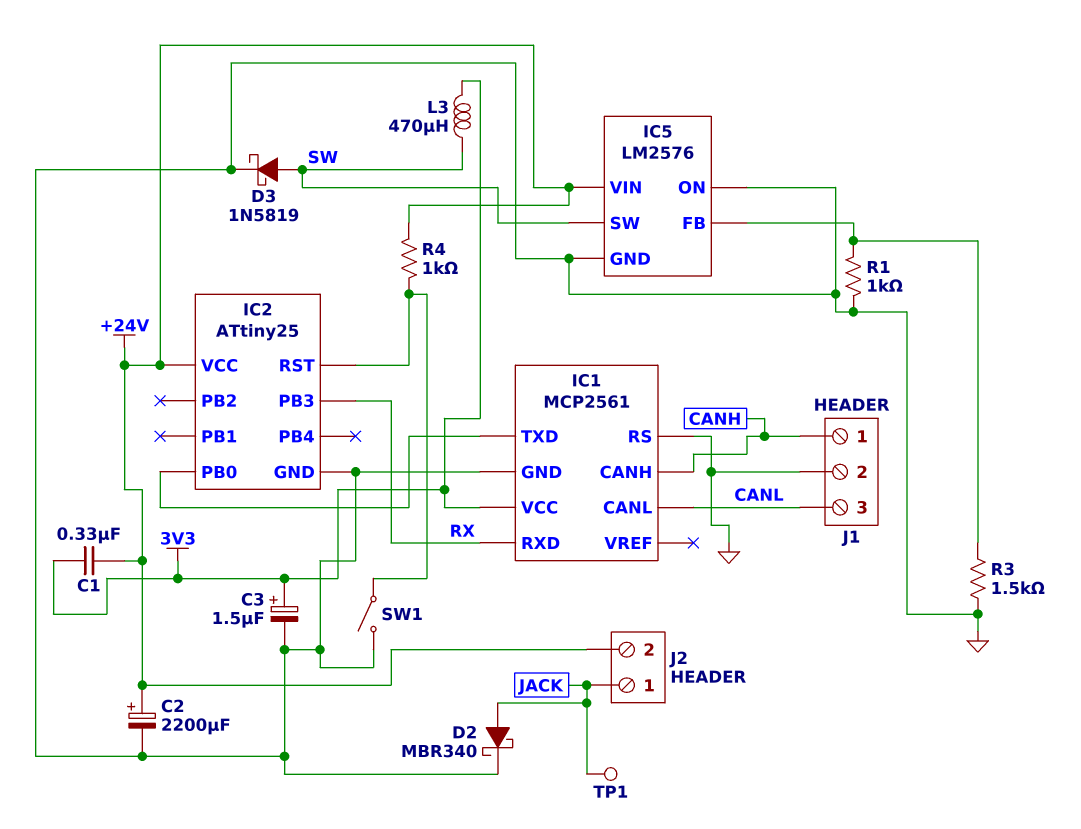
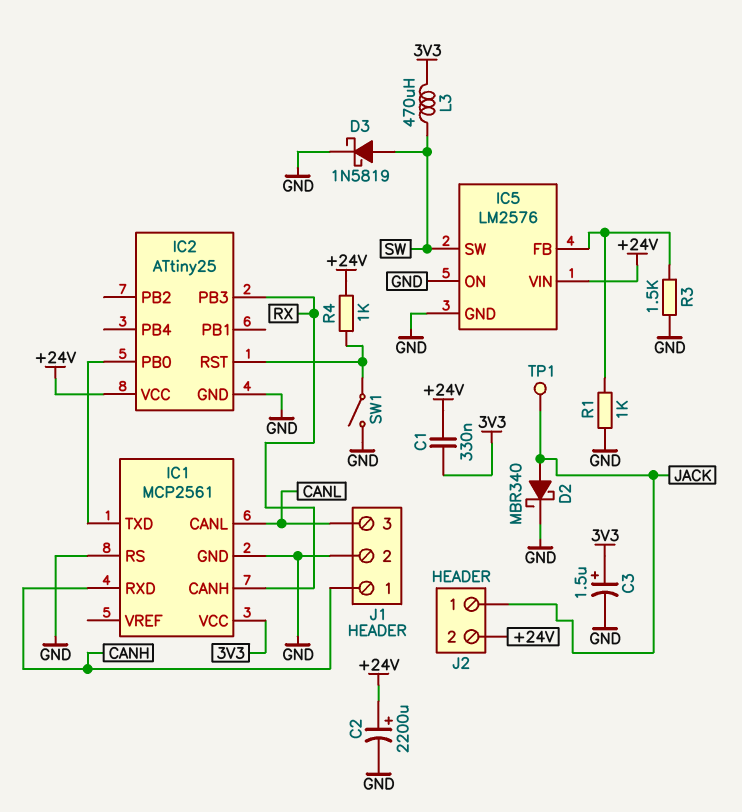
IC1 pin CANH: CANH -> RX
IC1 pin RXD: RX -> CANH

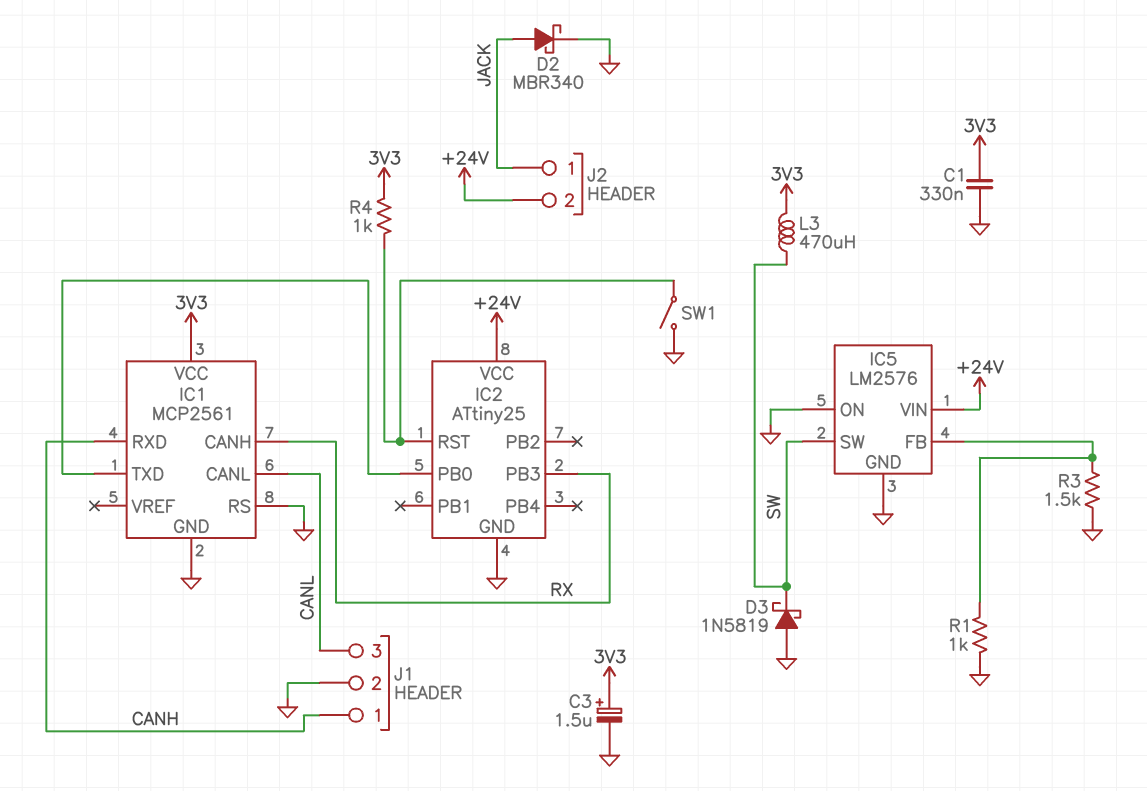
C1: 330nF (+24V, 3V3) -> 330nF (3V3, GND)
C2: 2200uF (plus +24V, minus GND) -> none
D3: schottky 1N5819 (A SW, K GND) -> schottky 1N5819 (A GND, K SW)
R4: 1k (+24V, IC2/RST) -> 1k (3V3, IC2/RST)
TP1: test point (JACK) -> none

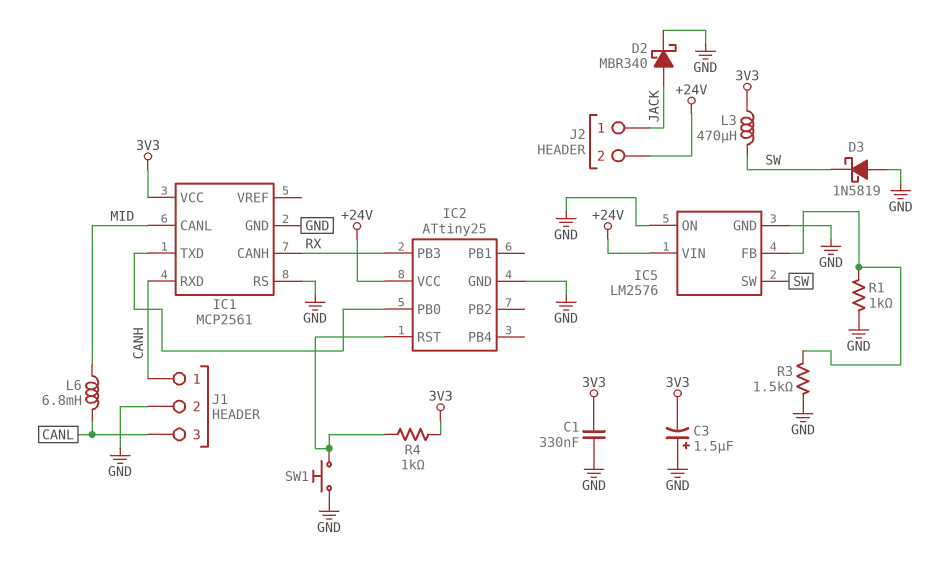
C3: 1.5uF (plus 3V3, minus GND) -> 1.5uF (plus GND, minus 3V3)
IC1 pin CANL: CANL -> MID
L6: none -> 6.8mH (CANL, MID)
SW1: switch (GND, IC2/RST) -> button (GND, IC2/RST)

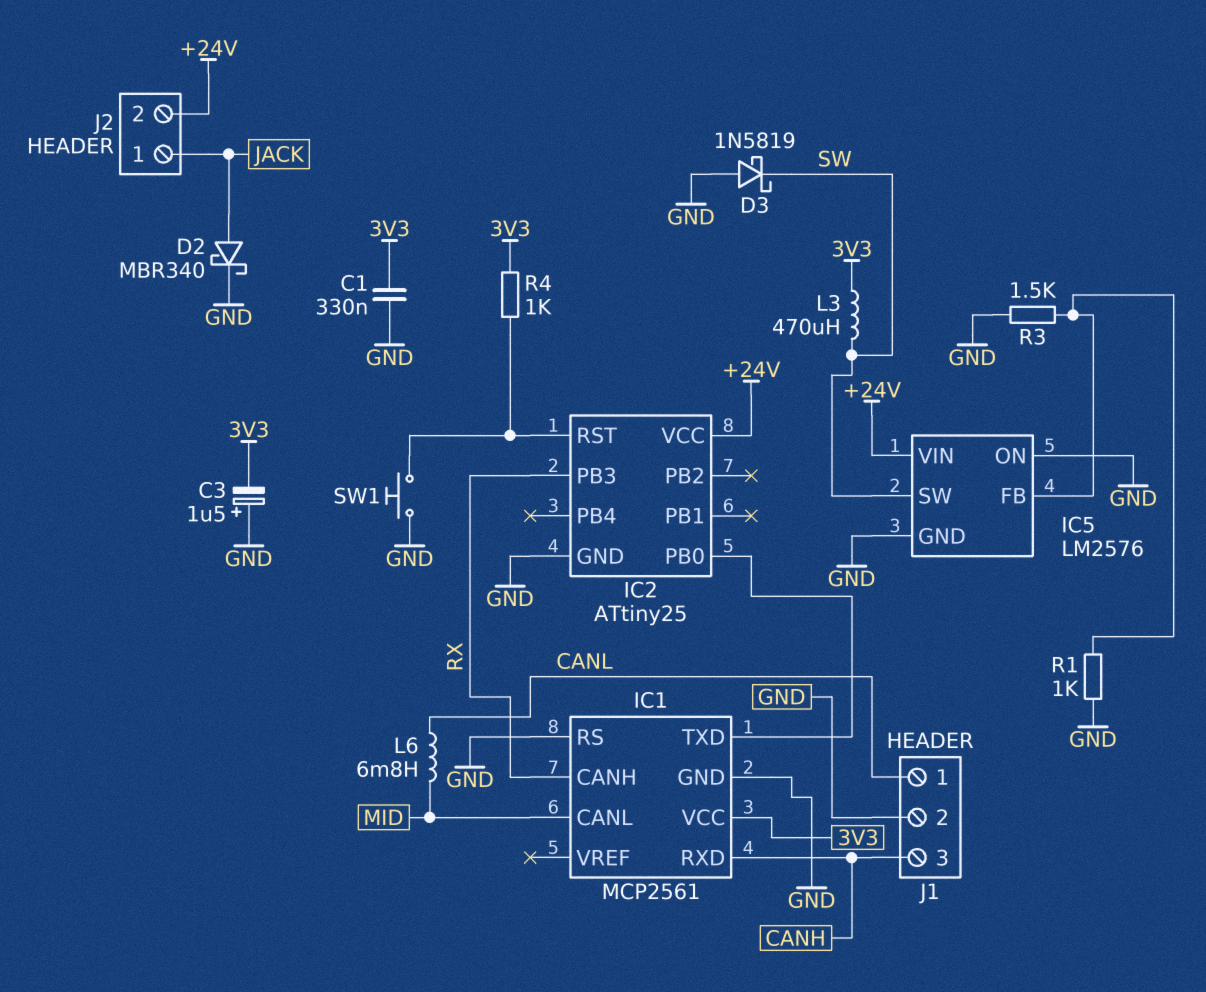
J1 pin 1: CANH -> CANL
J1 pin 3: CANL -> CANH

